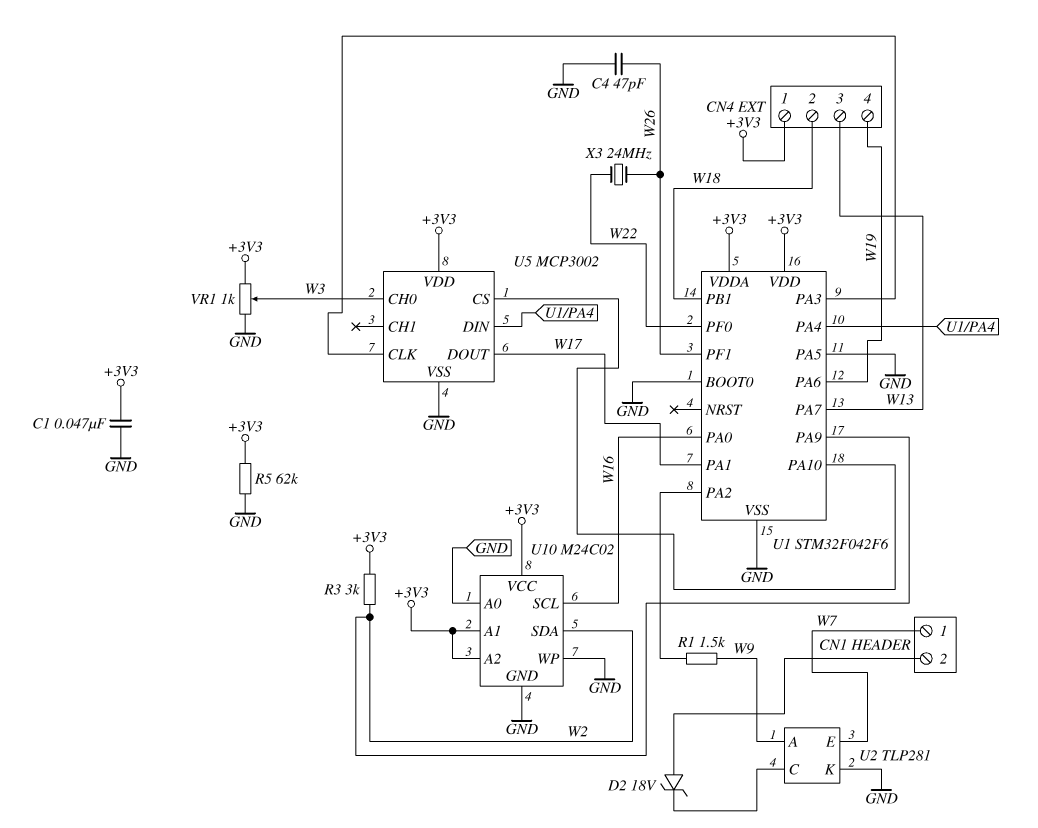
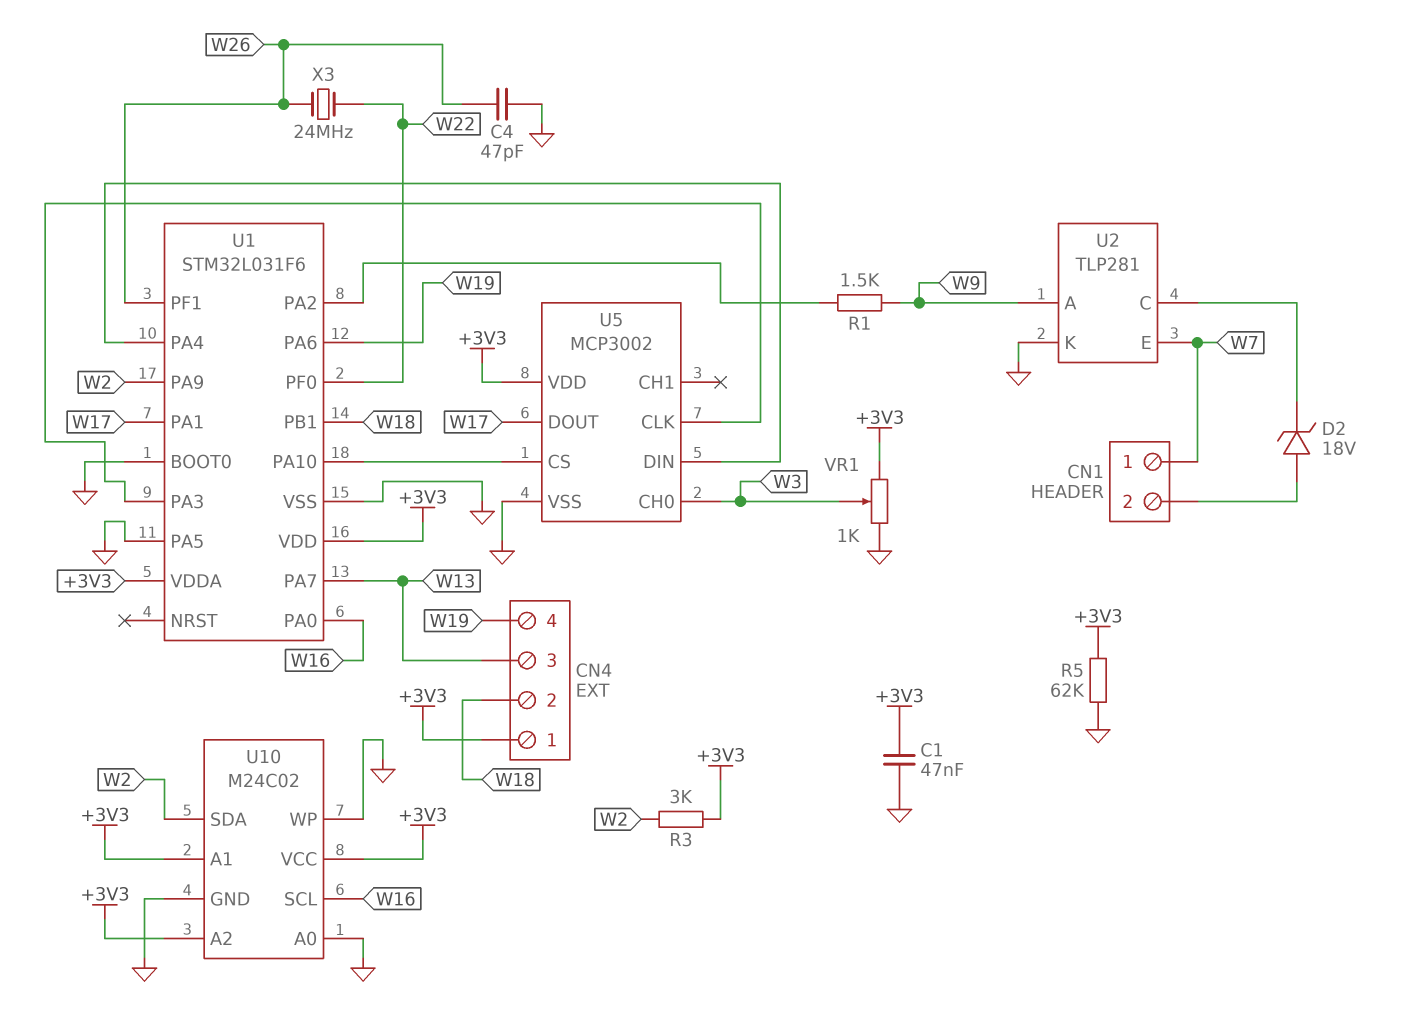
U1: STM32F042F6 -> STM32L031F6

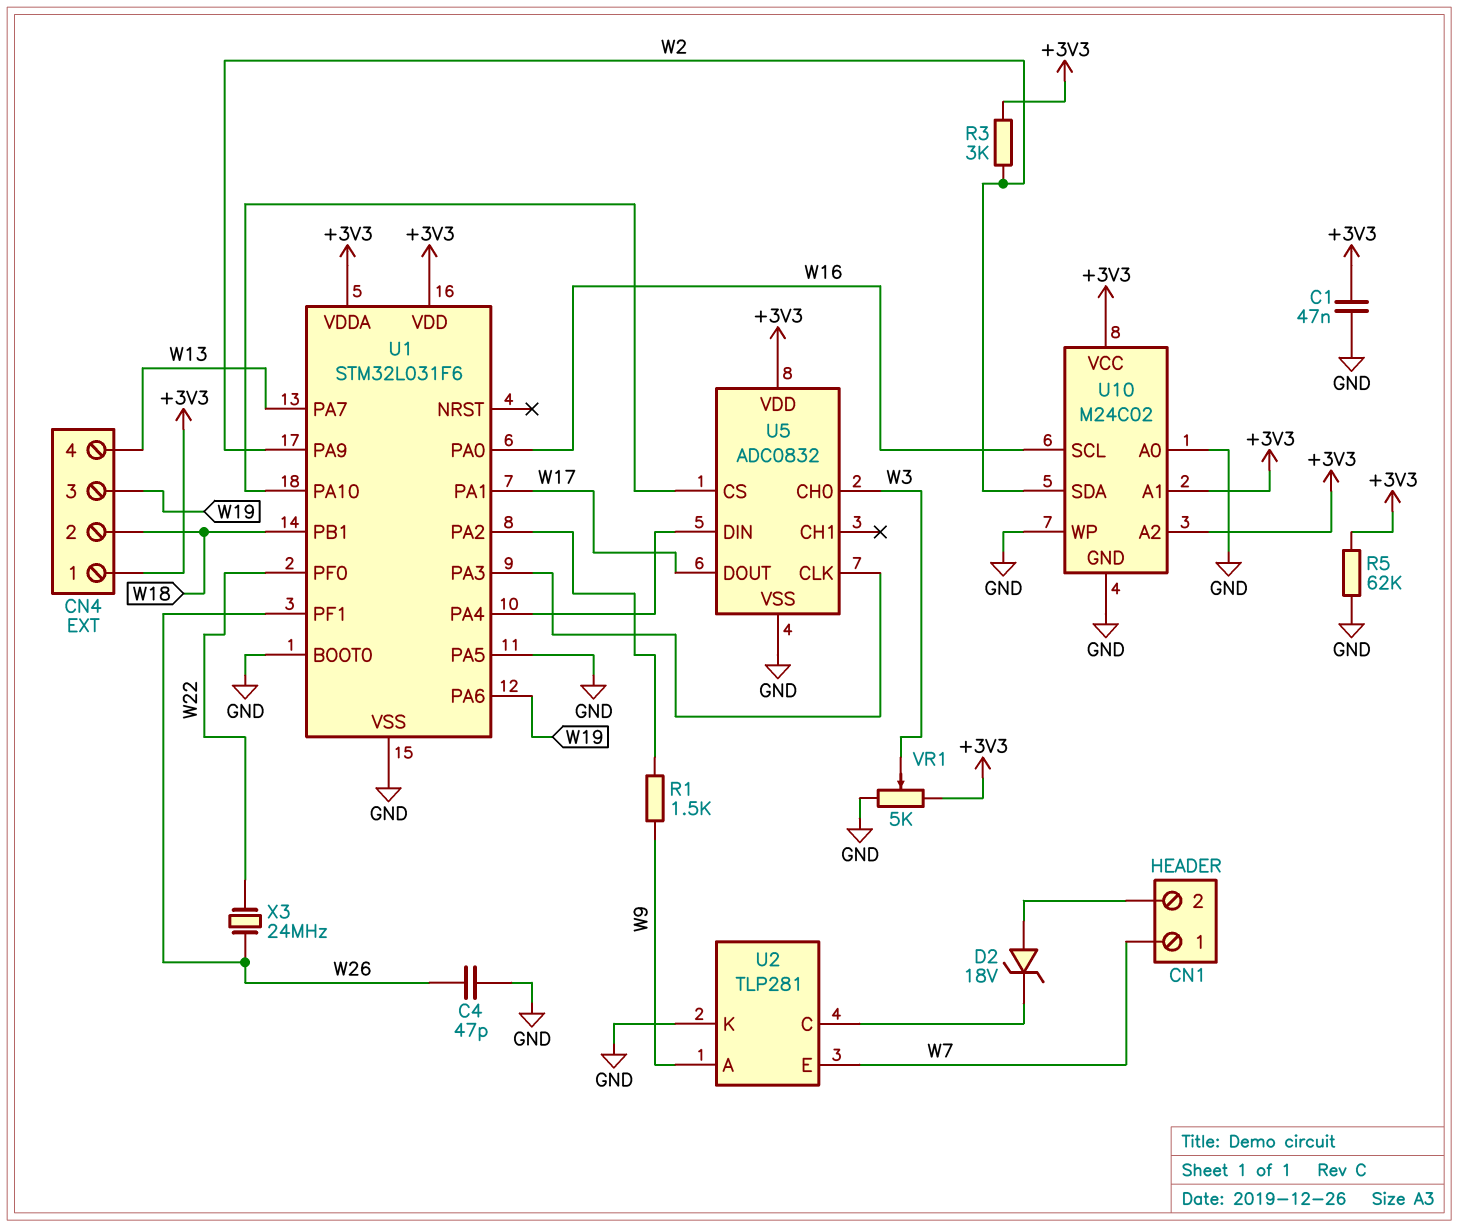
CN4 pin 3: W13 -> W19
CN4 pin 4: W19 -> W13
U5: MCP3002 -> ADC0832
VR1: 1k (+3V3, GND, wiper W3) -> 5k (+3V3, GND, wiper W3)

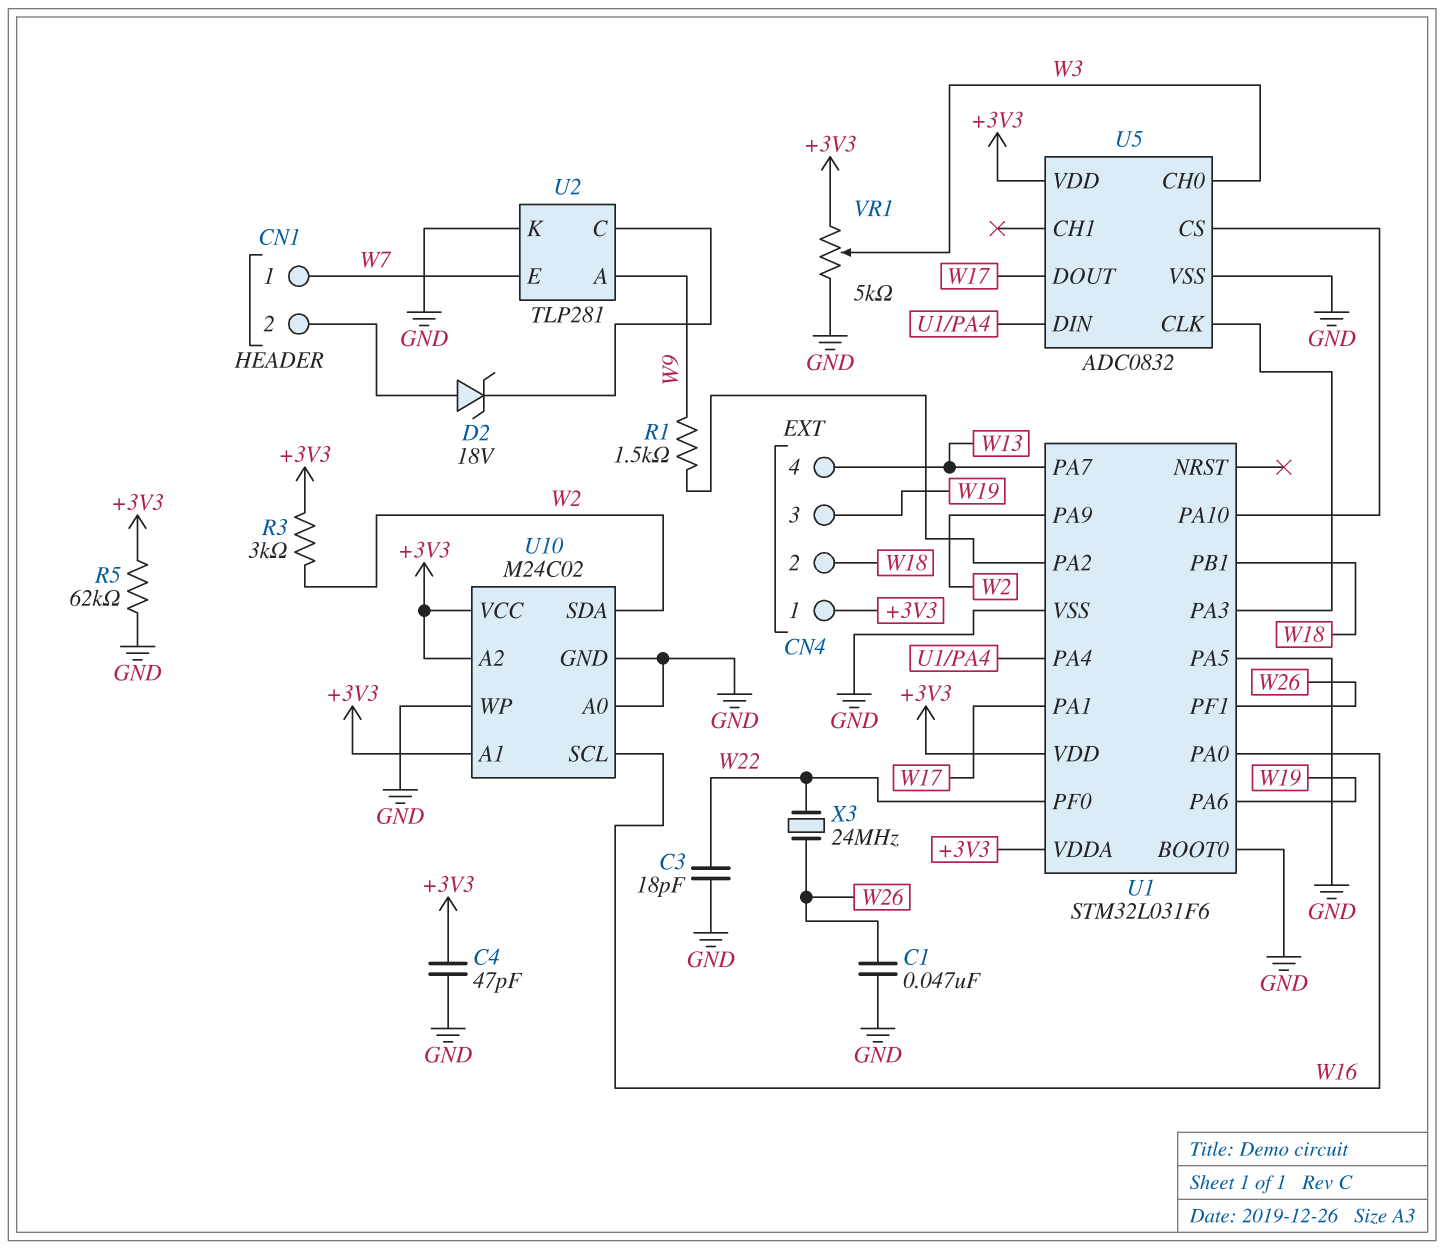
C1: 47nF (+3V3, GND) -> 47nF (GND, W26)
C3: none -> 18pF (GND, W22)
C4: 47pF (GND, W26) -> 47pF (+3V3, GND)

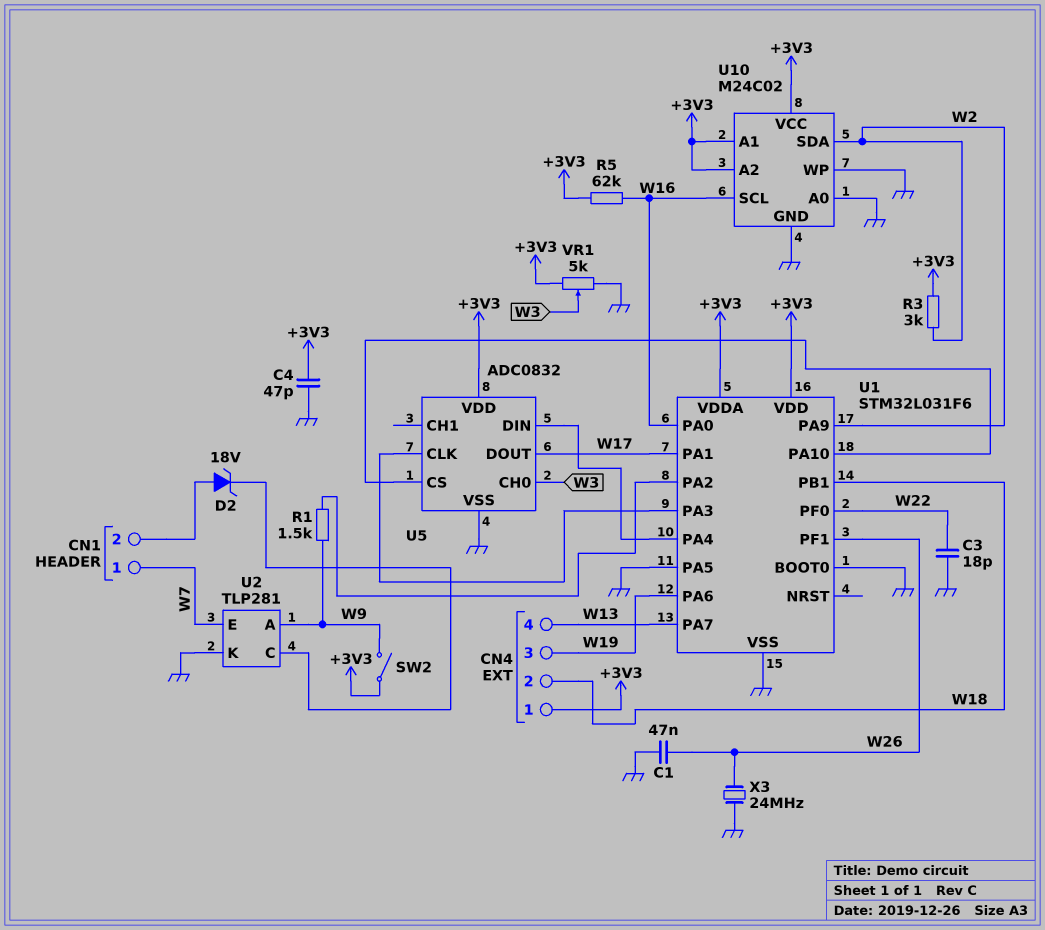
R5: 62k (+3V3, GND) -> 62k (+3V3, W16)
SW2: none -> switch (+3V3, W9)
X3: 24MHz (W22, W26) -> 24MHz (GND, W26)

